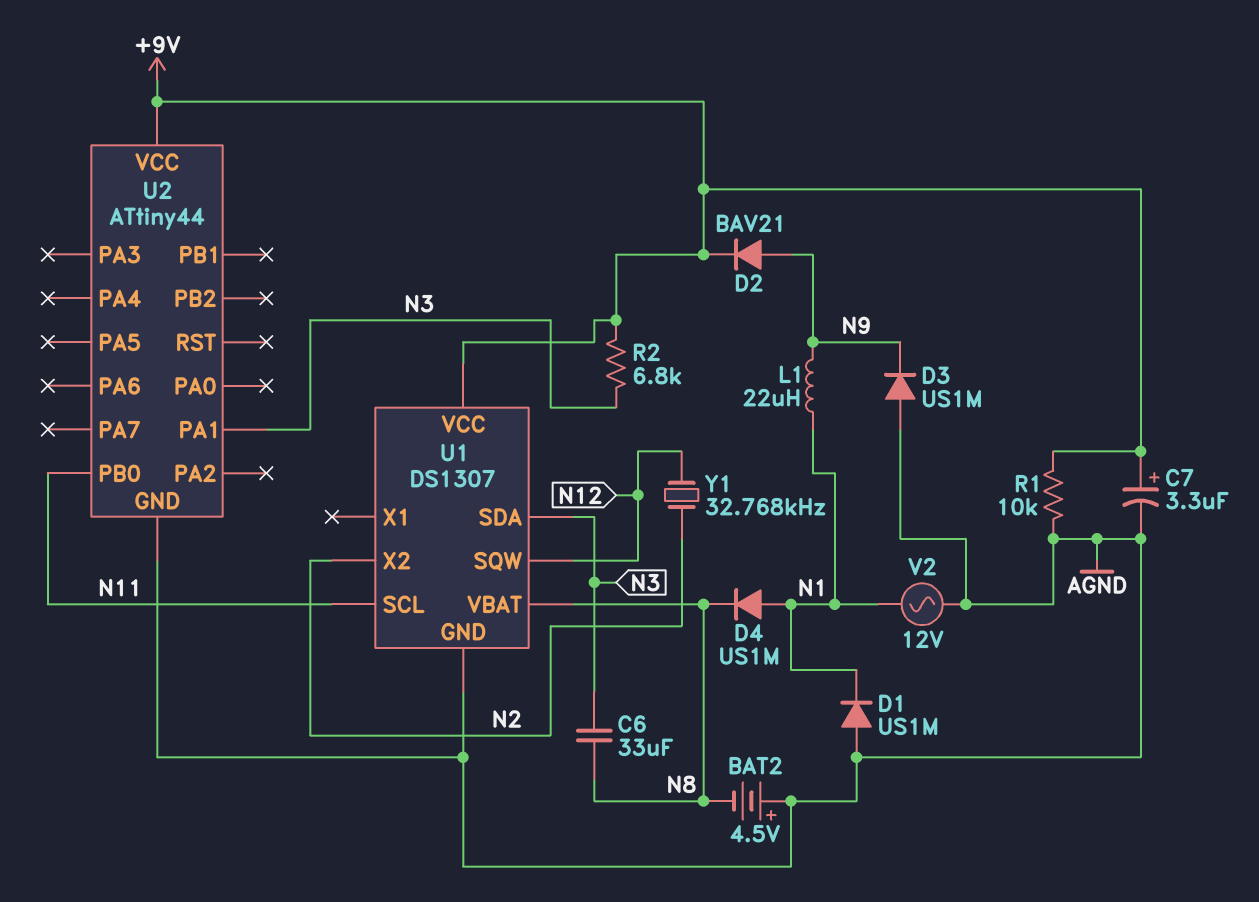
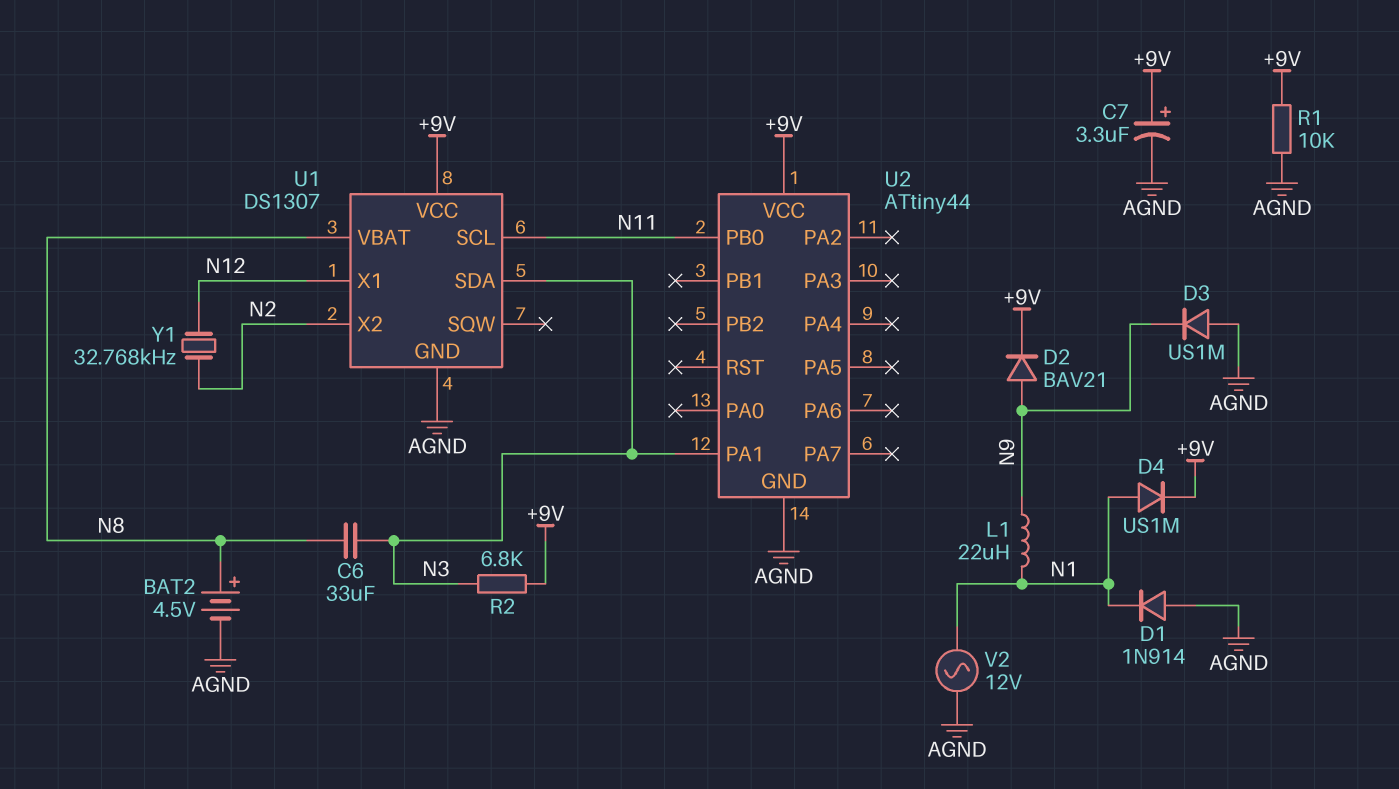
BAT2: 4.5V (plus AGND, minus N8) -> 4.5V (plus N8, minus AGND)
D1: diode US1M (A AGND, K N1) -> diode 1N914 (A AGND, K N1)
D4: diode US1M (A N1, K N8) -> diode US1M (A N1, K +9V)
U1 pin SQW: N12 -> none
U1 pin X1: none -> N12

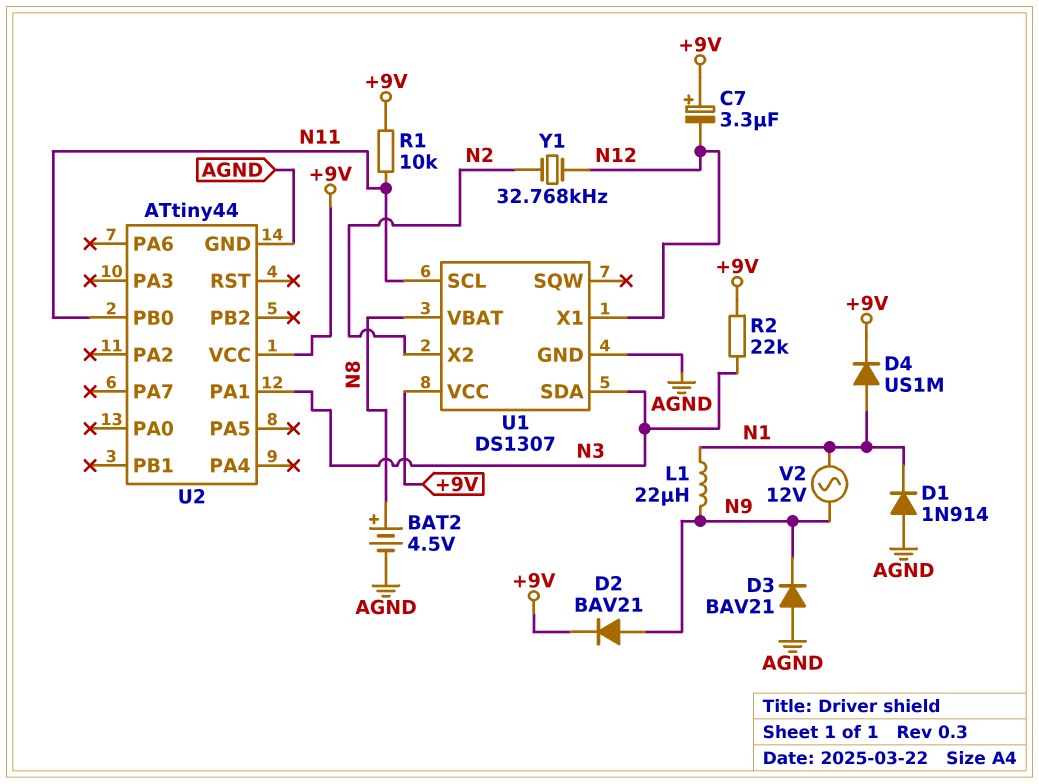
C6: 33uF (N3, N8) -> none
C7: 3.3uF (plus +9V, minus AGND) -> 3.3uF (plus +9V, minus N12)
D3: diode US1M (A AGND, K N9) -> diode BAV21 (A AGND, K N9)
R1: 10k (+9V, AGND) -> 10k (+9V, N11)
R2: 6.8k (+9V, N3) -> 22k (+9V, N3)
V2: AC 12V (AGND, N1) -> AC 12V (N1, N9)

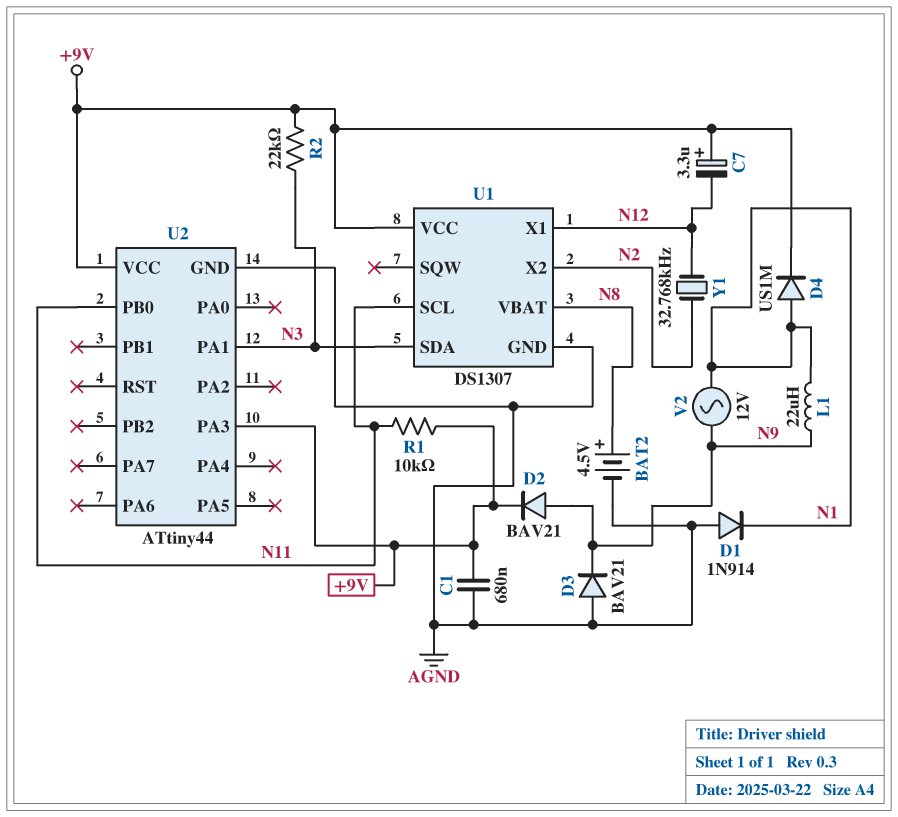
C1: none -> 680nF (+9V, AGND)
U2 pin PA3: none -> +9V

